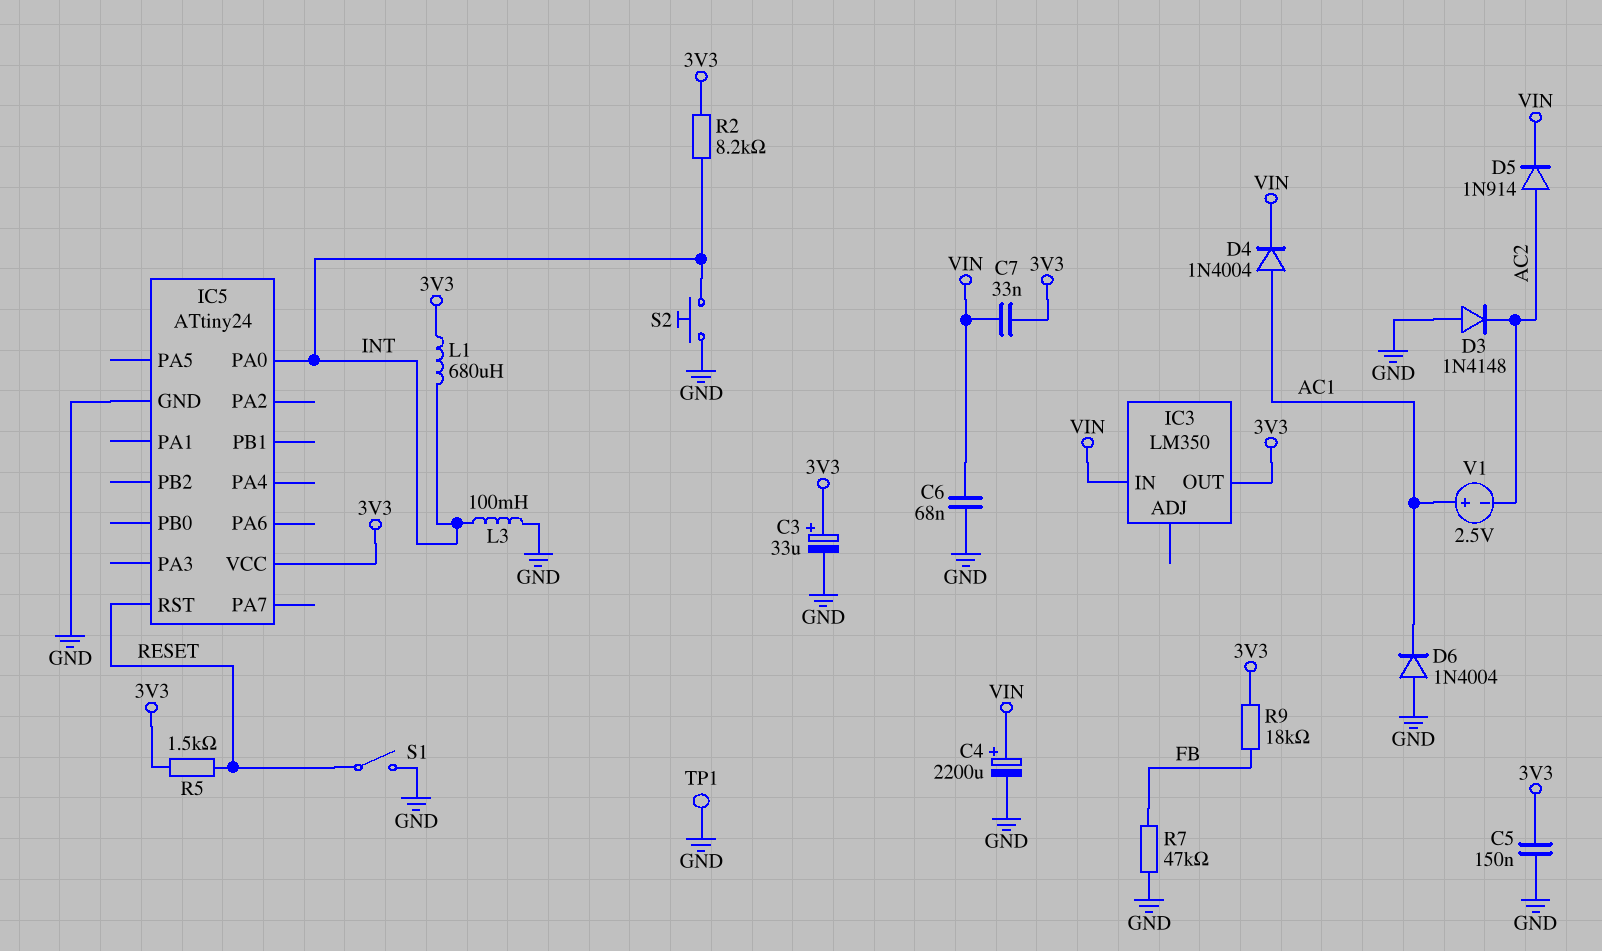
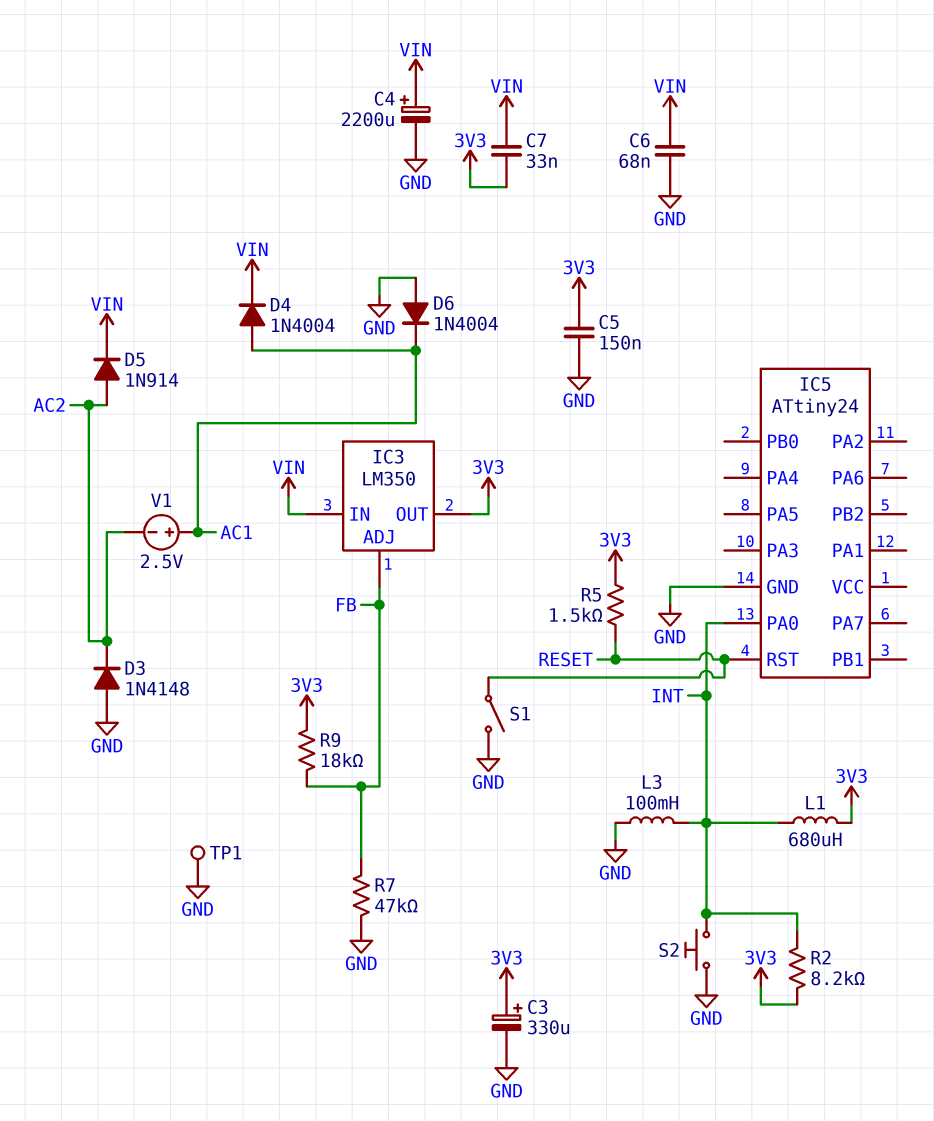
C3: 33uF (plus 3V3, minus GND) -> 330uF (plus 3V3, minus GND)
IC3 pin ADJ: none -> FB
IC5 pin VCC: 3V3 -> none

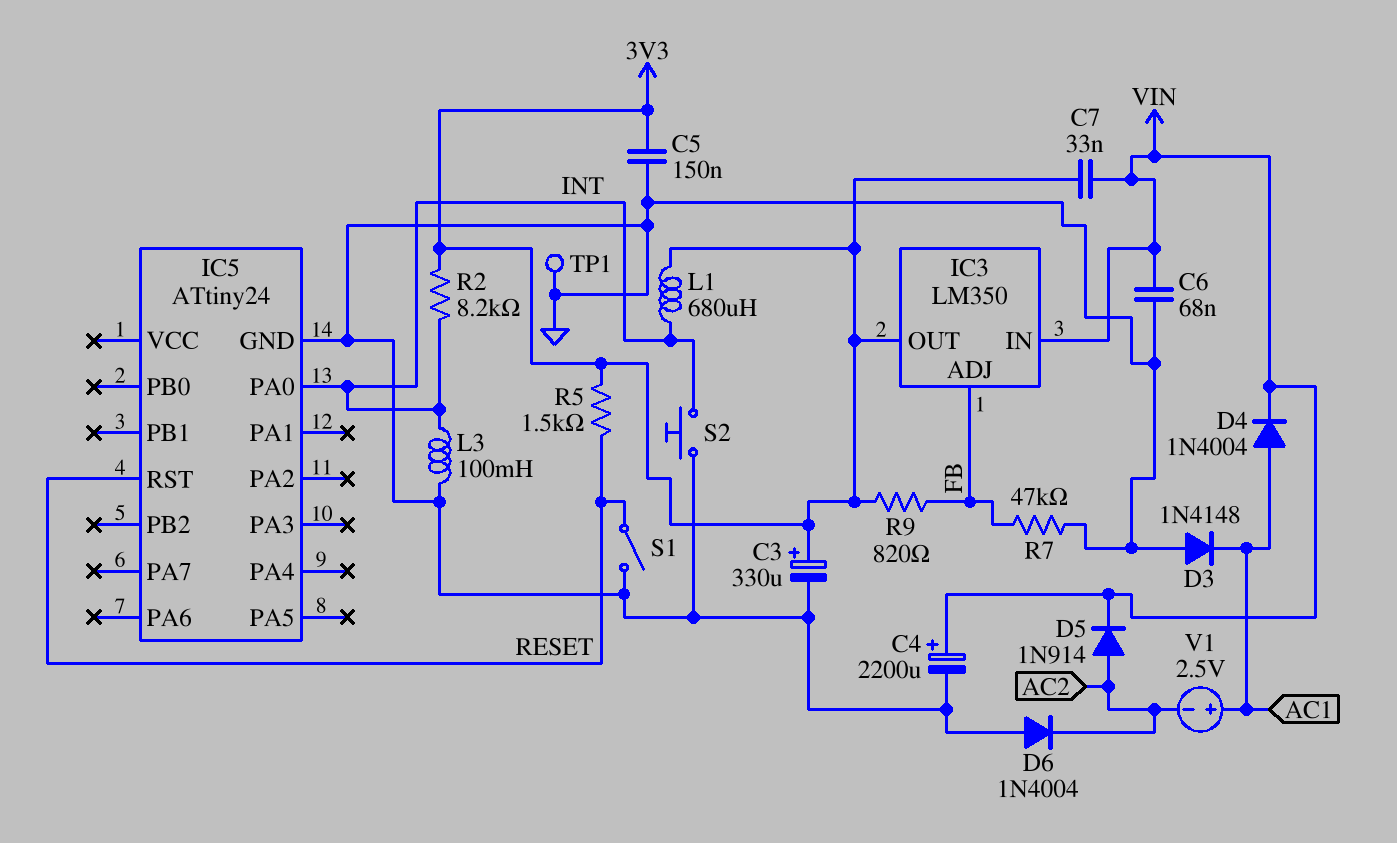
D3: diode 1N4148 (A GND, K AC2) -> diode 1N4148 (A GND, K AC1)
D6: diode 1N4004 (A GND, K AC1) -> diode 1N4004 (A GND, K AC2)
R9: 18k (3V3, FB) -> 820 (3V3, FB)

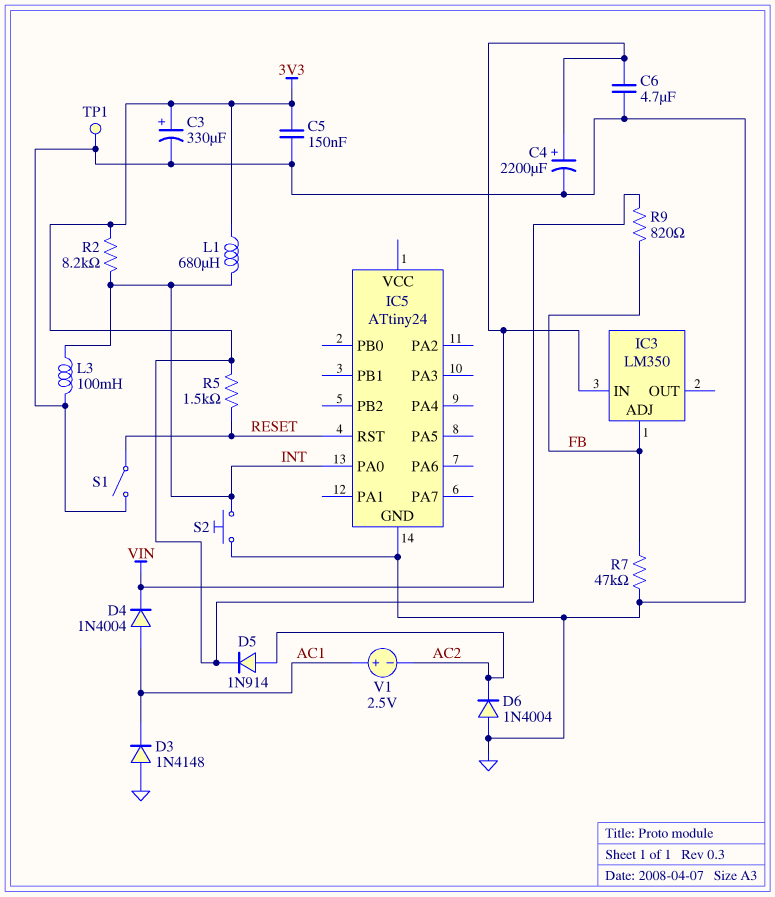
C6: 68nF (GND, VIN) -> 4.7uF (GND, VIN)
C7: 33nF (3V3, VIN) -> none
D5: diode 1N914 (A AC2, K VIN) -> diode 1N914 (A AC2, K 3V3)
IC3 pin OUT: 3V3 -> none

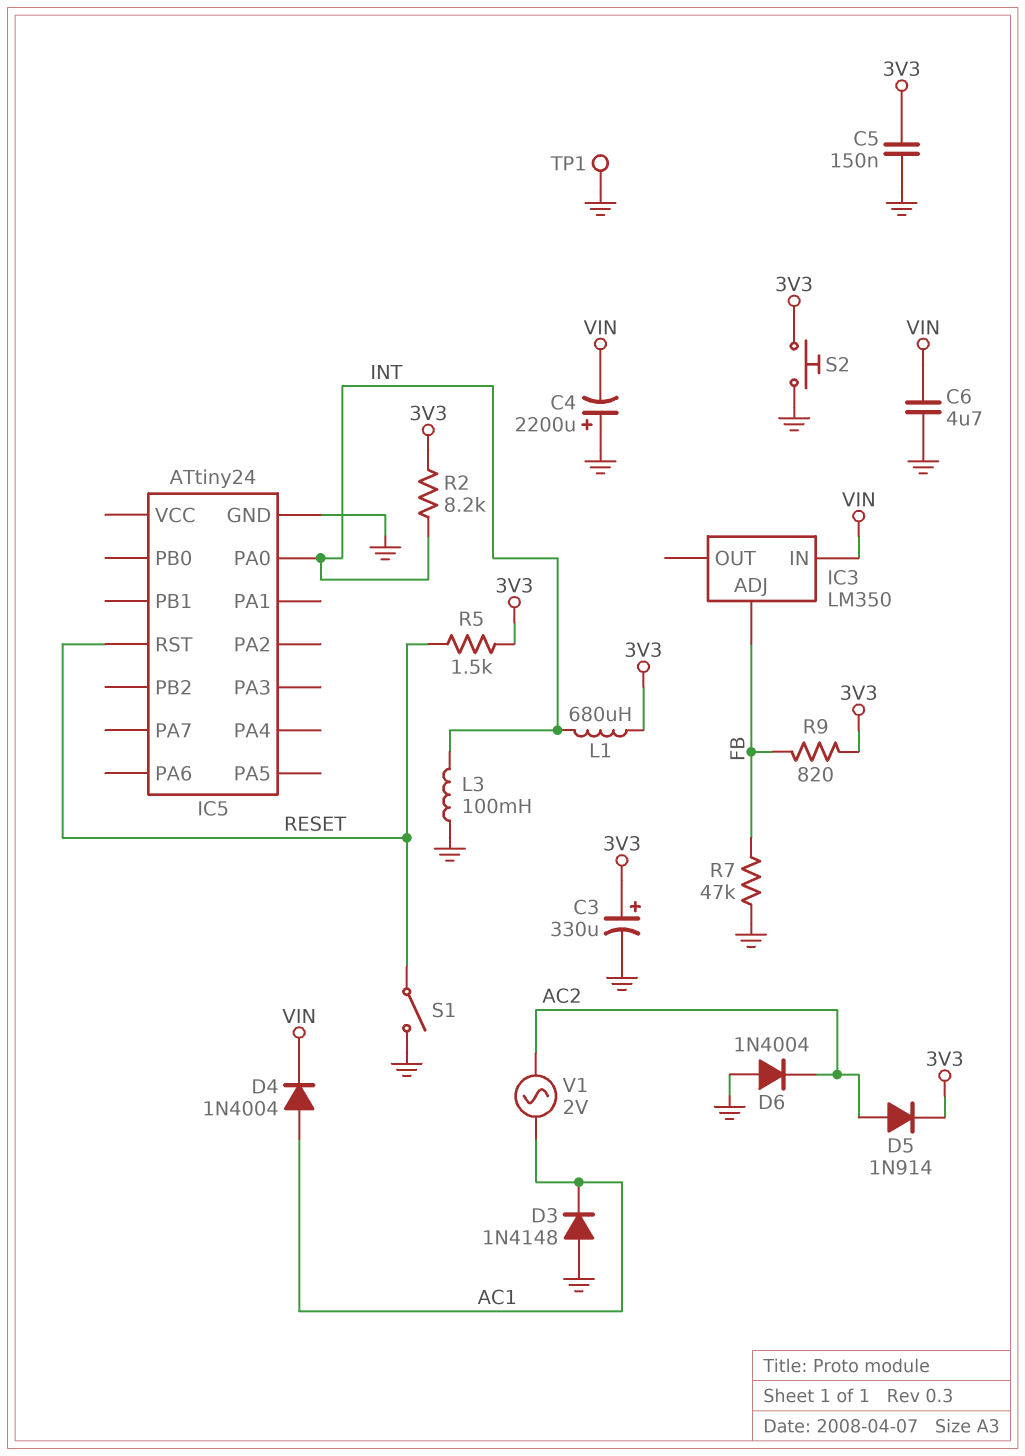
C4: 2200uF (plus VIN, minus GND) -> 2200uF (plus GND, minus VIN)
S2: button (GND, INT) -> button (3V3, GND)
V1: 2.5V (plus AC1, minus AC2) -> AC 2V (AC1, AC2)

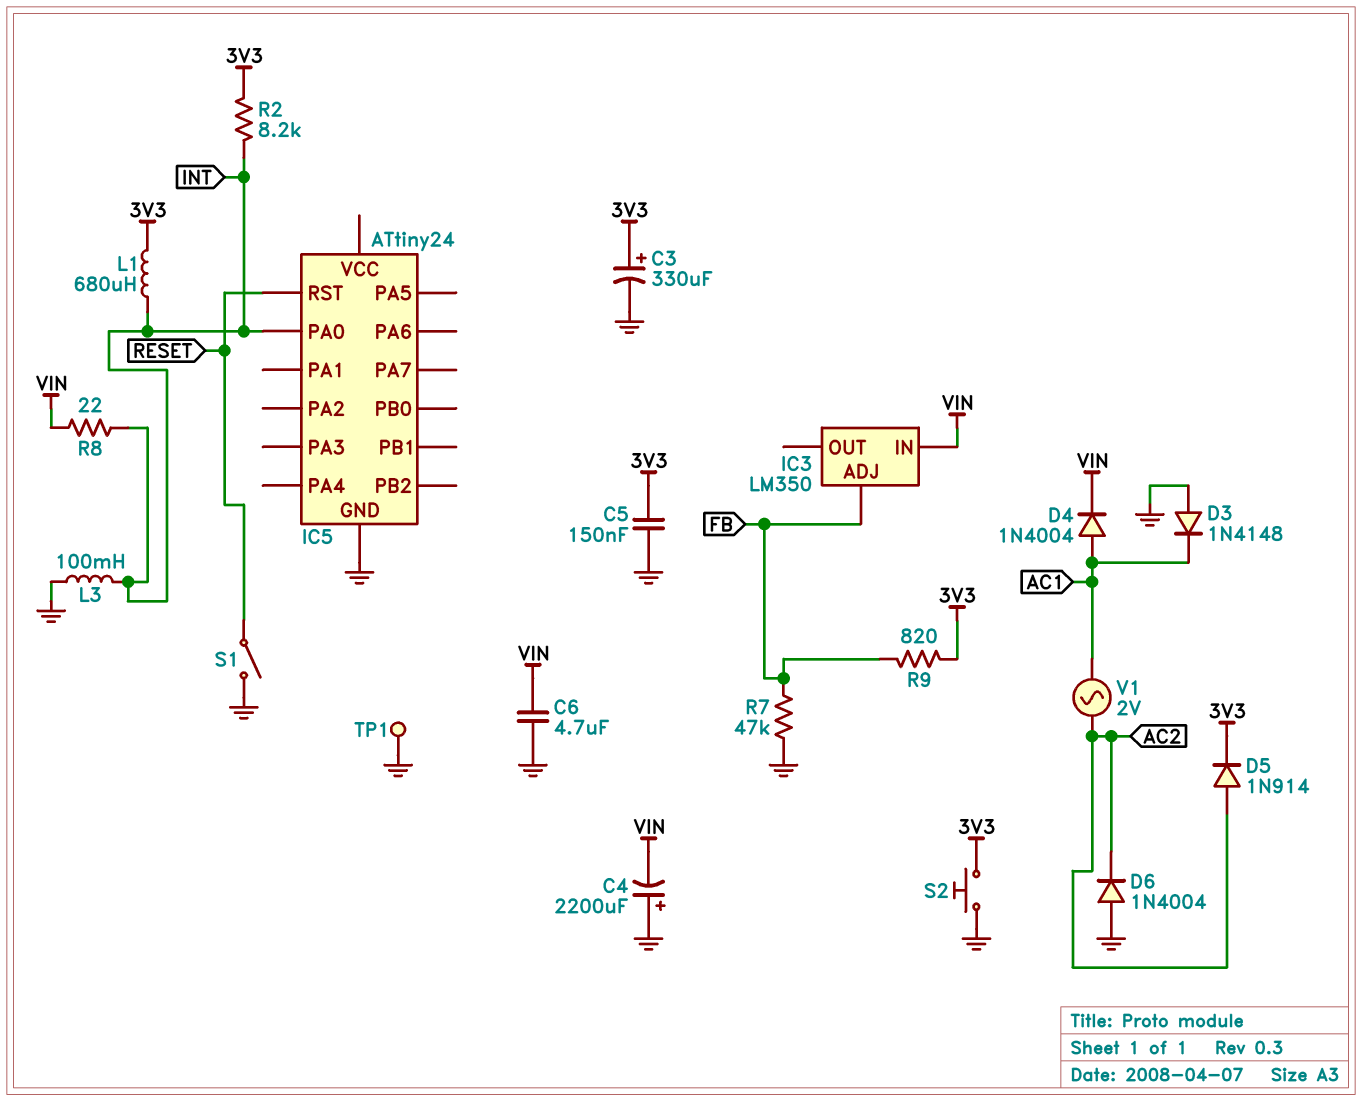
R5: 1.5k (3V3, RESET) -> none
R8: none -> 22 (INT, VIN)

